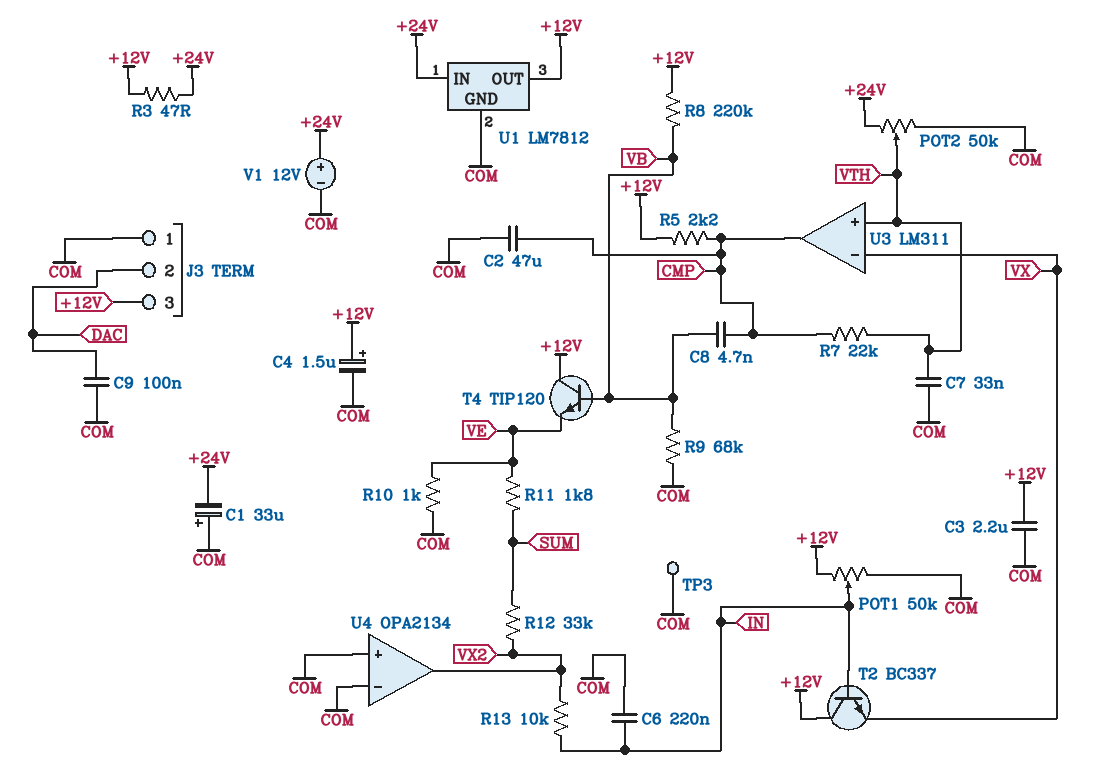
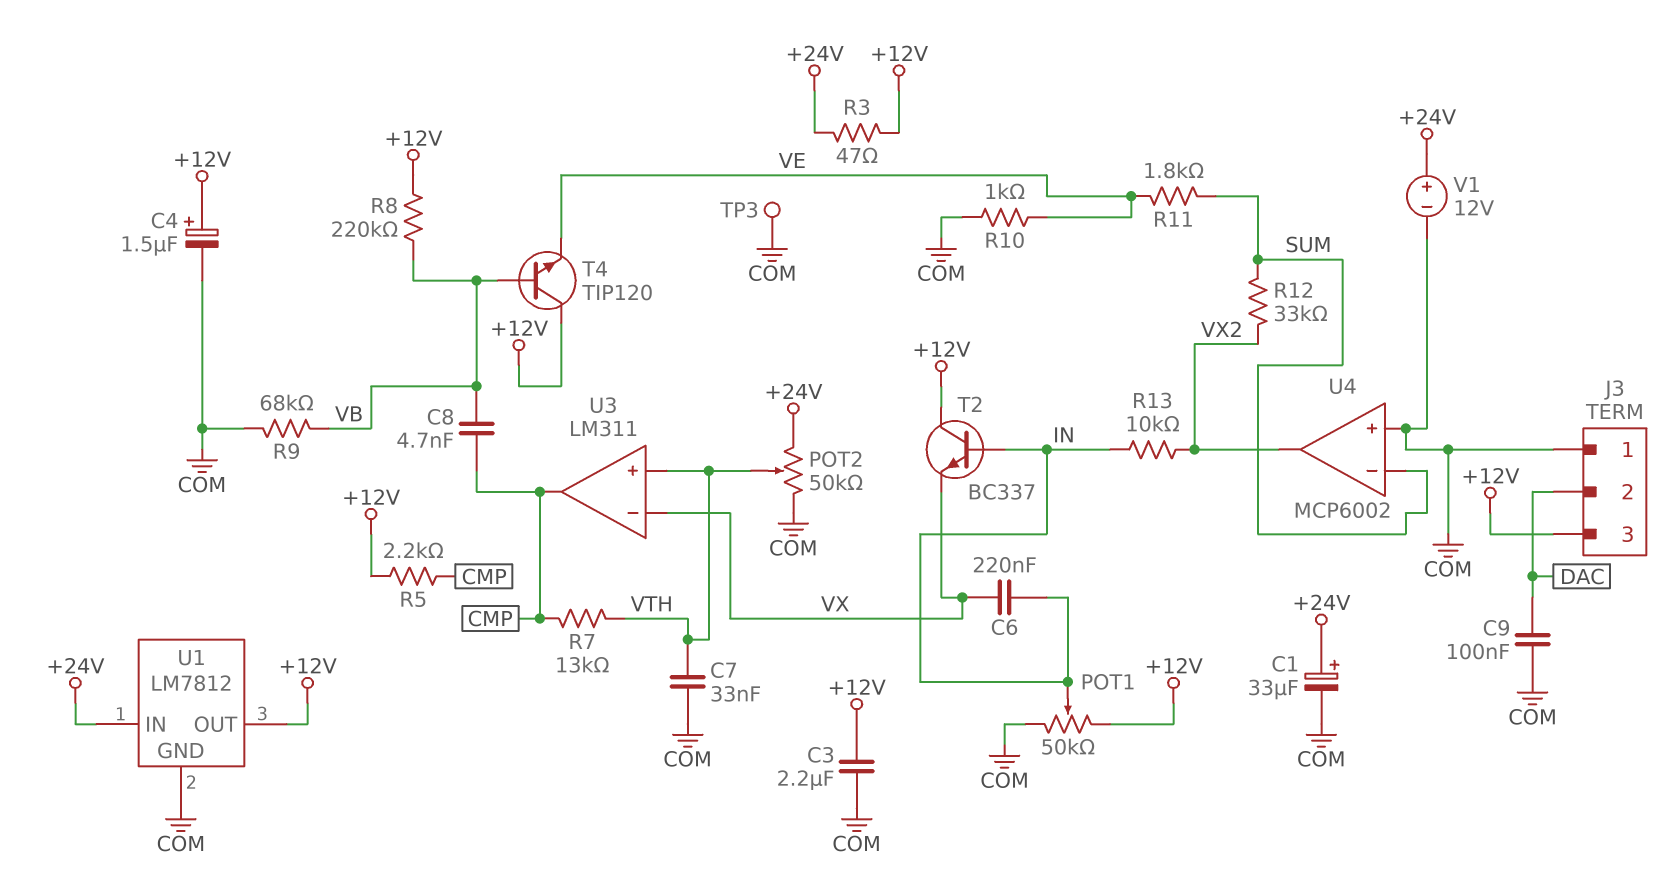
C1: 33uF (plus COM, minus +24V) -> 33uF (plus +24V, minus COM)
C2: 47uF (CMP, COM) -> none
C6: 220nF (COM, IN) -> 220nF (IN, VX)
R7: 22k (CMP, VTH) -> 13k (CMP, VTH)
U4: OPA2134 -> MCP6002
U4 pin in-: COM -> SUM

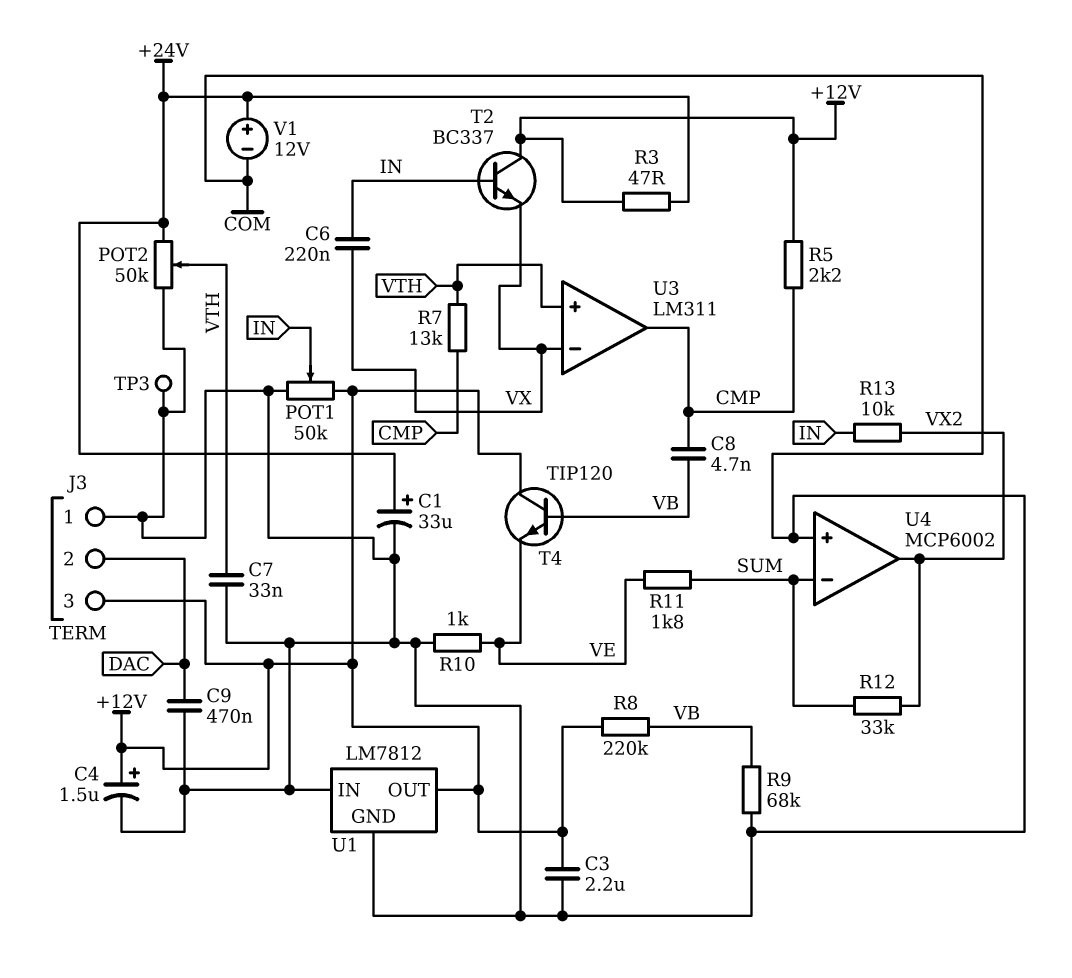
C9: 100nF (COM, DAC) -> 470nF (COM, DAC)
U1 pin IN: +24V -> COM

